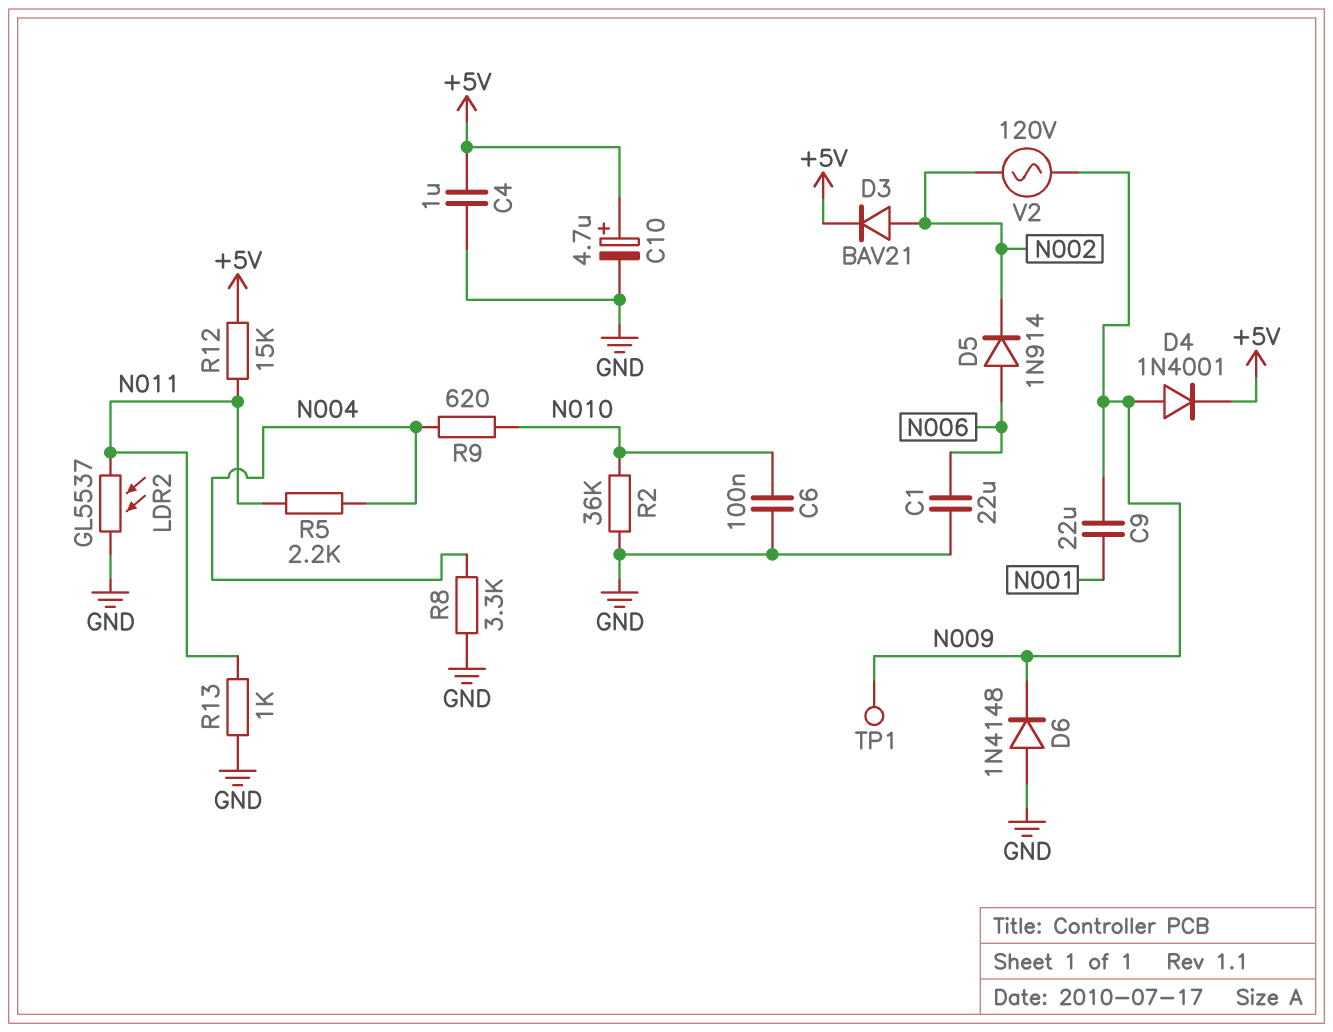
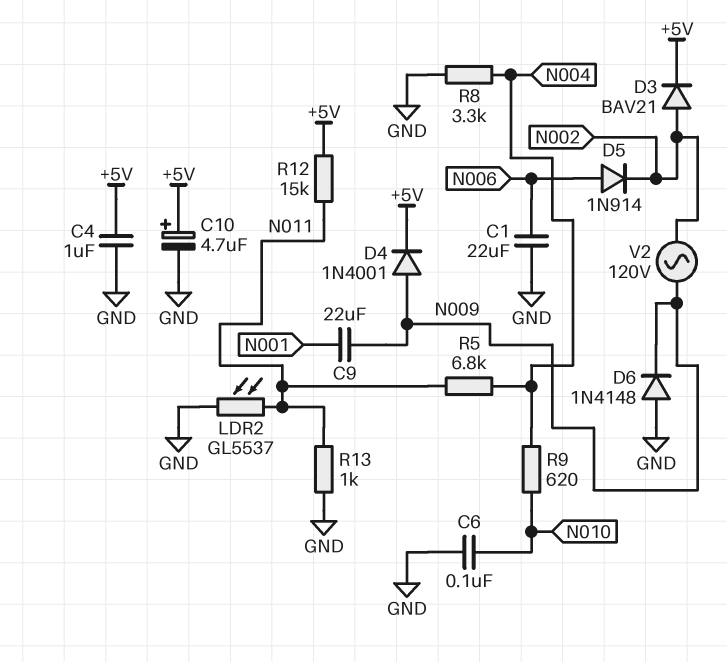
R2: 36k (GND, N010) -> none
R5: 2.2k (N004, N011) -> 6.8k (N004, N011)
TP1: test point (N009) -> none

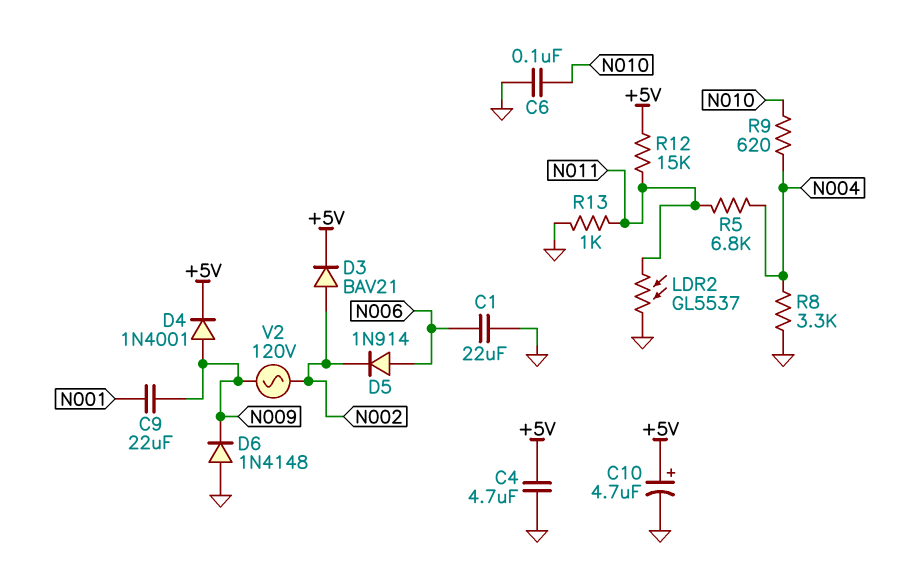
C4: 1uF (+5V, GND) -> 4.7uF (+5V, GND)

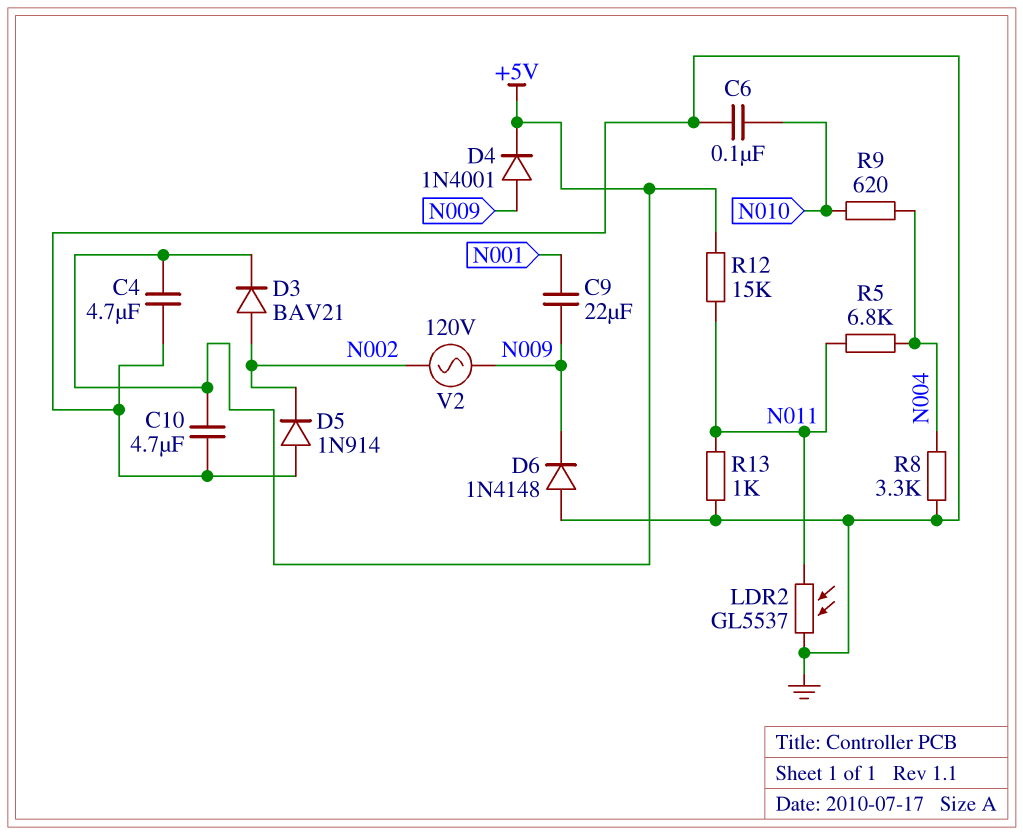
C1: 22uF (GND, N006) -> none
C10: 4.7uF (plus +5V, minus GND) -> 4.7uF (+5V, GND)
D5: diode 1N914 (A N006, K N002) -> diode 1N914 (A GND, K N002)

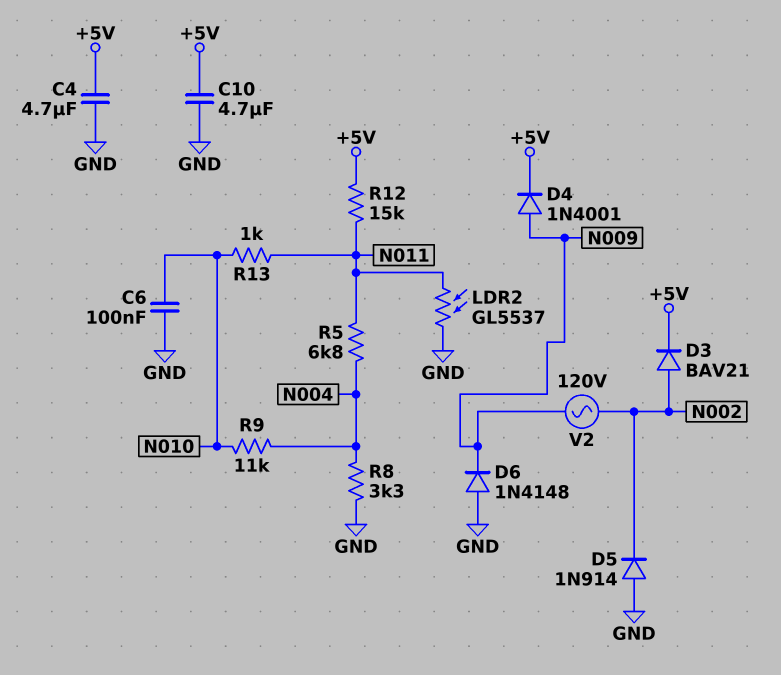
C9: 22uF (N001, N009) -> none
R9: 620 (N004, N010) -> 11k (N004, N010)
R13: 1k (GND, N011) -> 1k (N010, N011)

